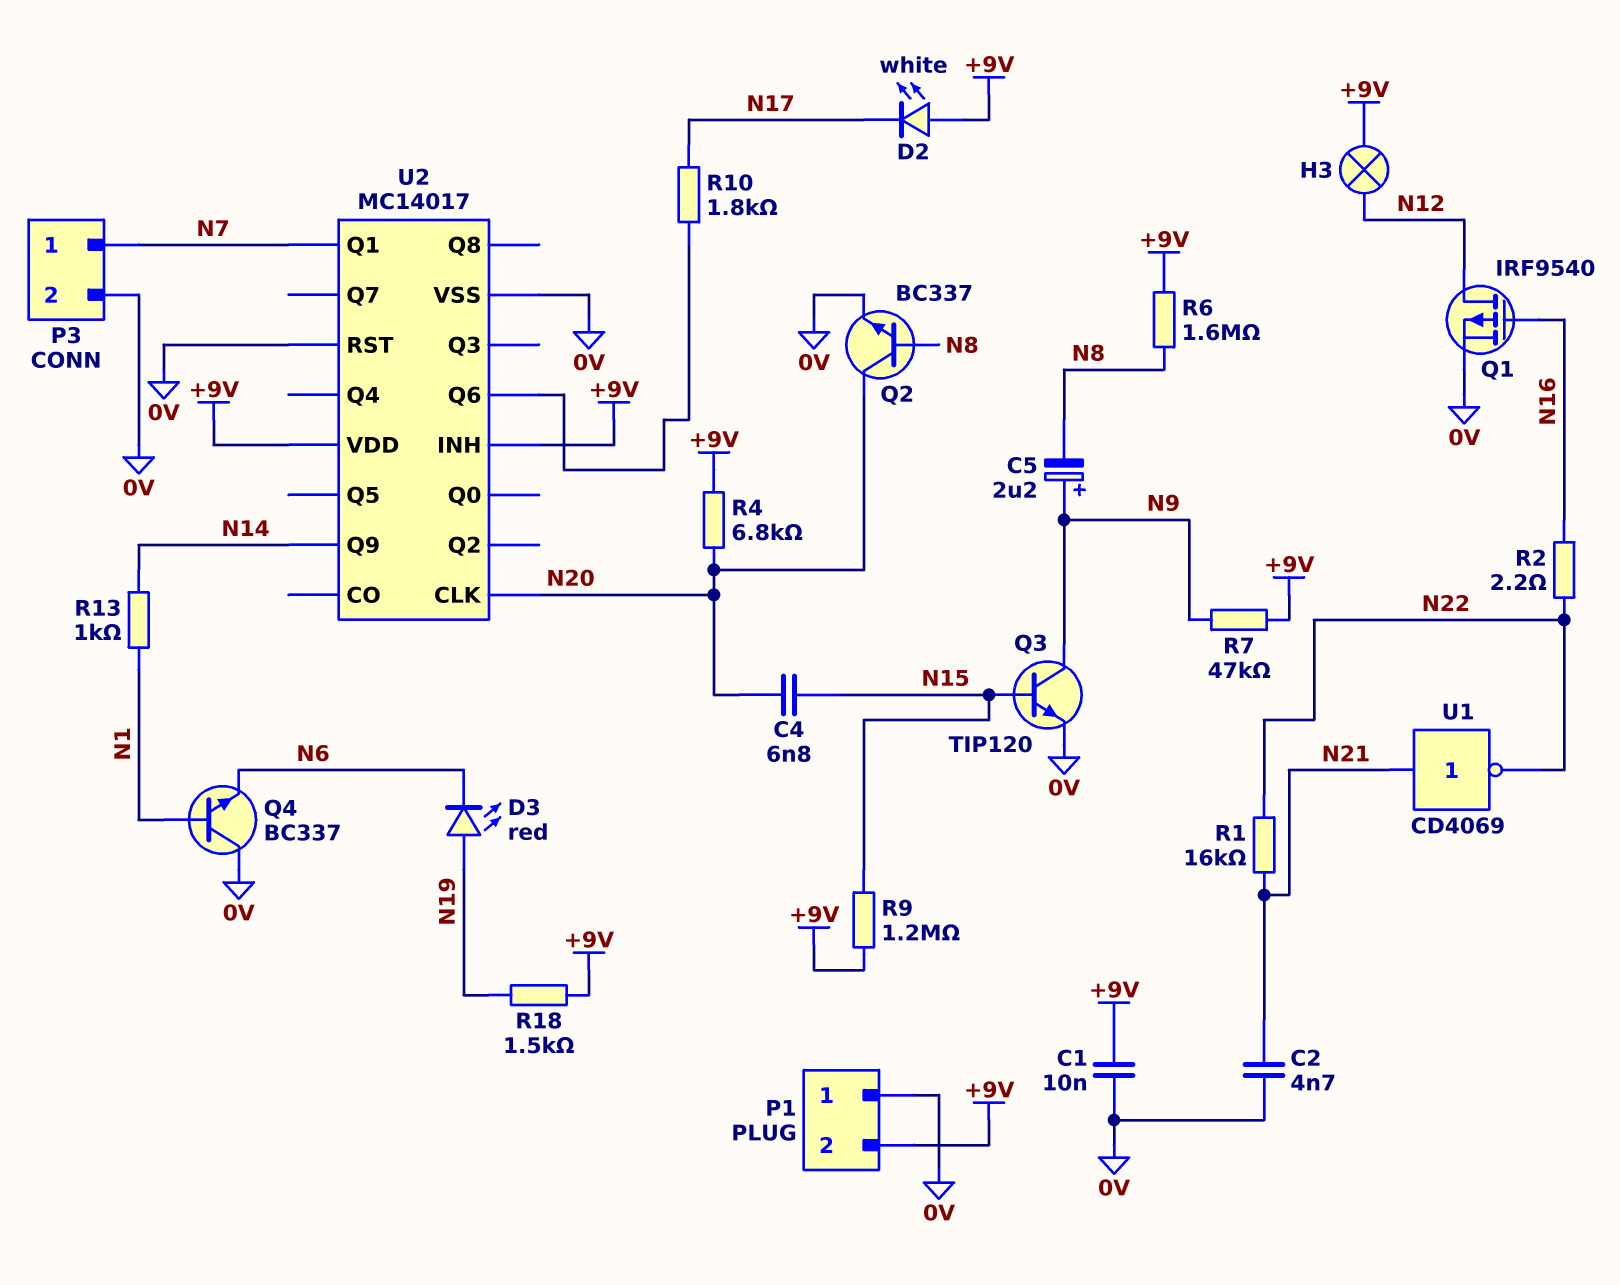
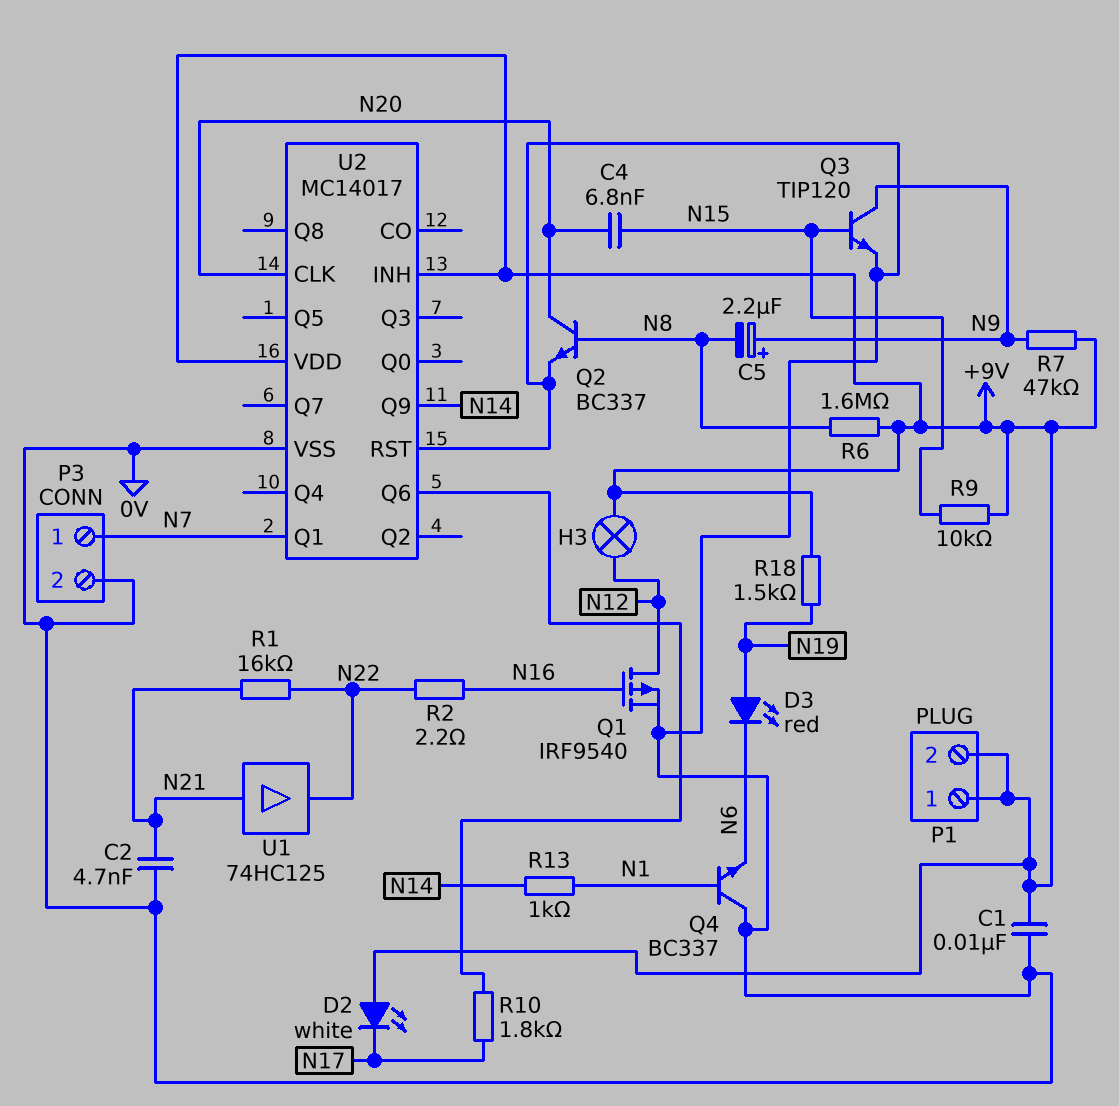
P1 pin 1: 0V -> +9V
R4: 6.8k (+9V, N20) -> none
R9: 1.2M (+9V, N15) -> 10k (+9V, N15)
U1: NOT CD4069 (in N21, out N22) -> buffer 74HC125 (in N21, out N22)

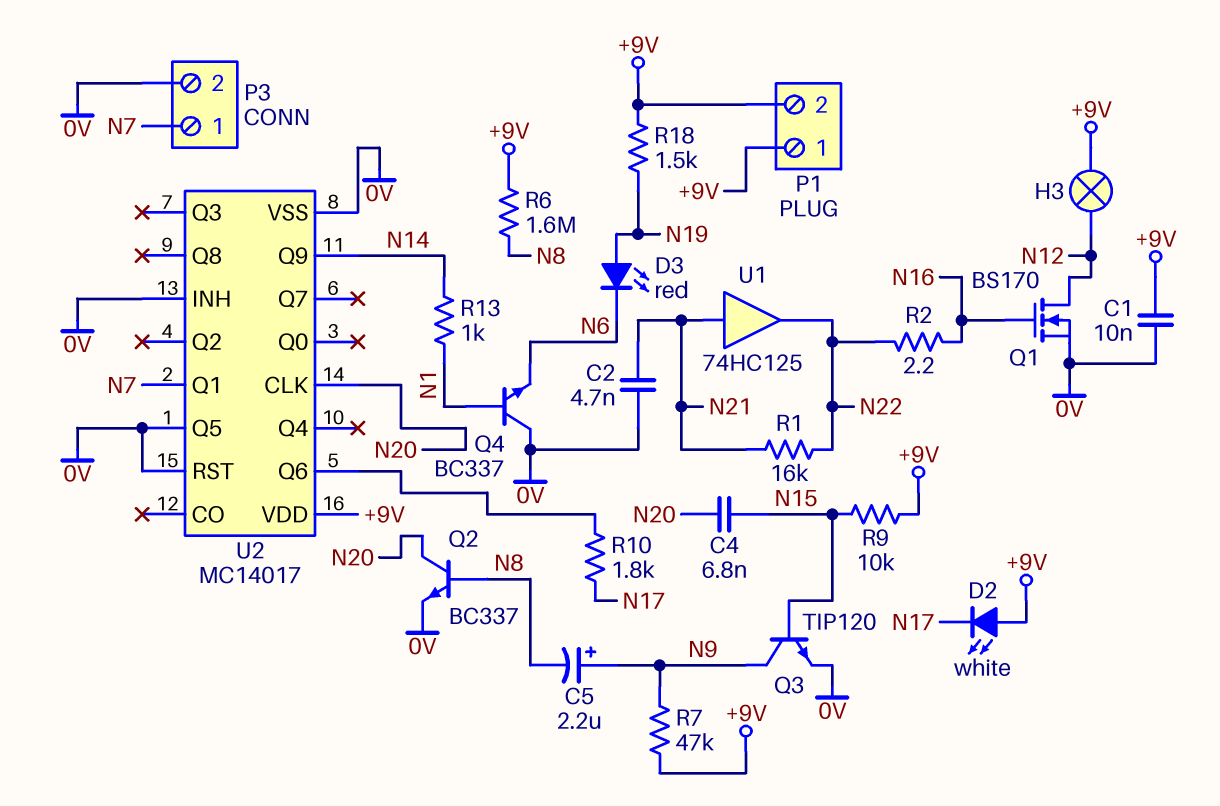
Q1: PMOS IRF9540 (G N16, D N12, S 0V) -> NMOS BS170 (G N16, D N12, S 0V)
U2 pin INH: +9V -> 0V
U2 pin Q5: none -> 0V

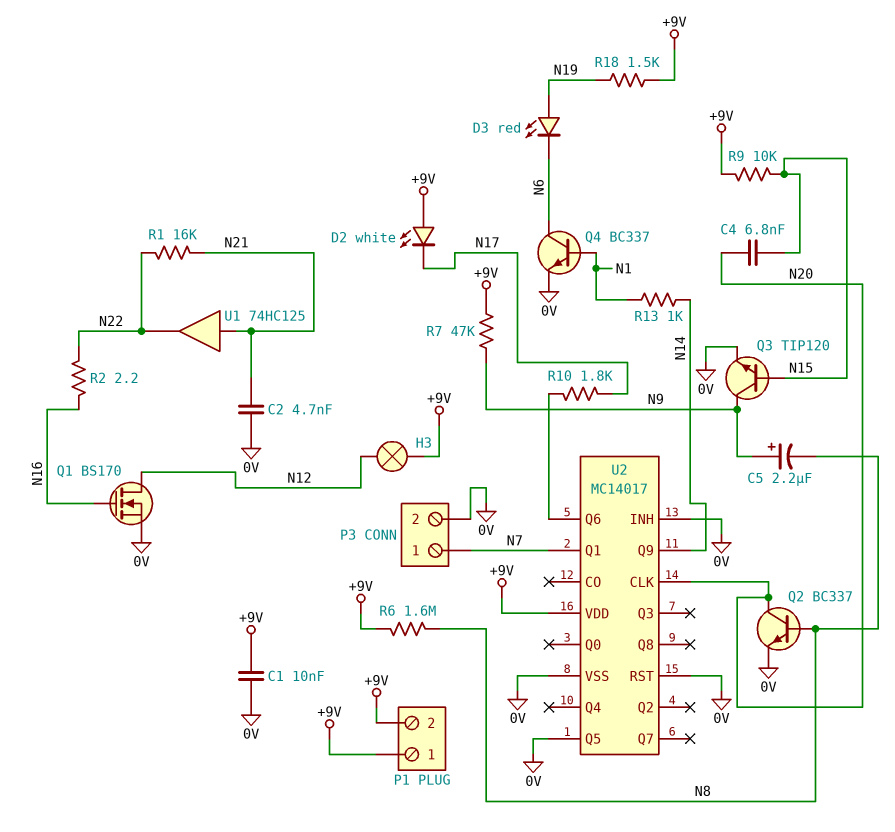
Q4: NPN BC337 (B N1, C 0V, E N6) -> NPN BC337 (B N1, C N6, E 0V)

